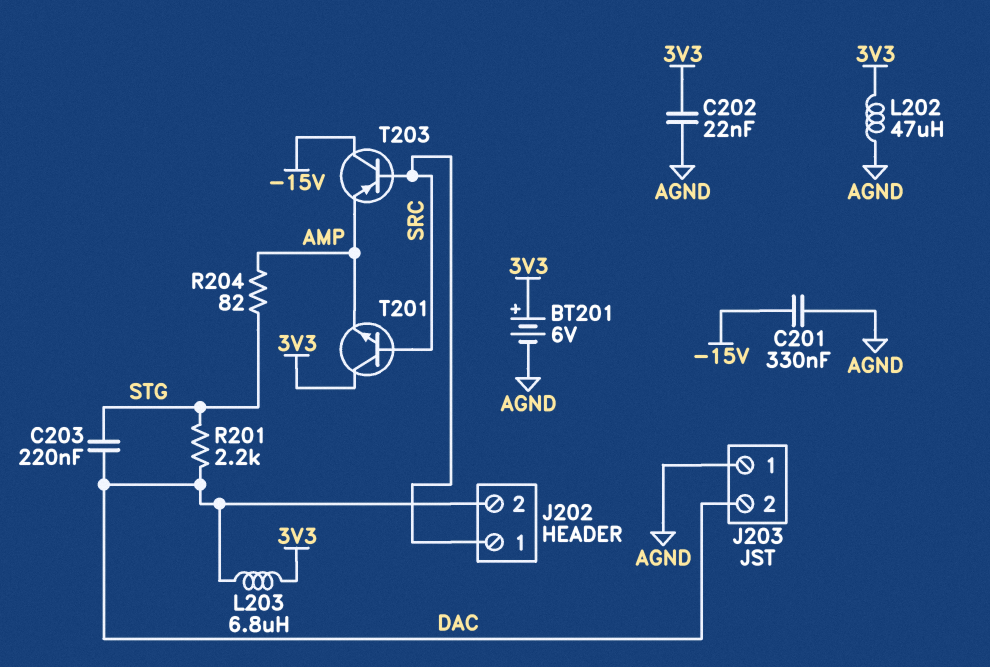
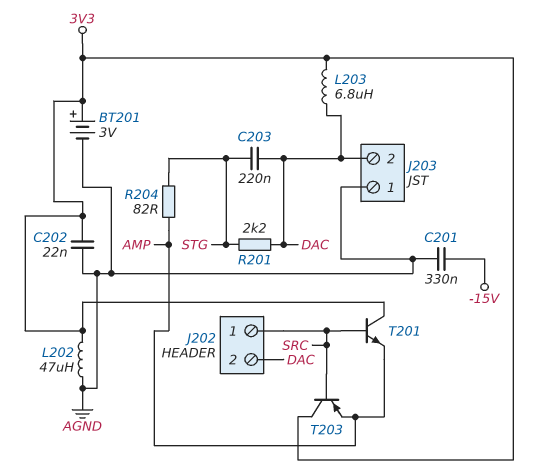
BT201: 6V (plus 3V3, minus AGND) -> 3V (plus 3V3, minus AGND)
T203: PNP (B SRC, C -15V, E AMP) -> PNP (B SRC, C 3V3, E AMP)

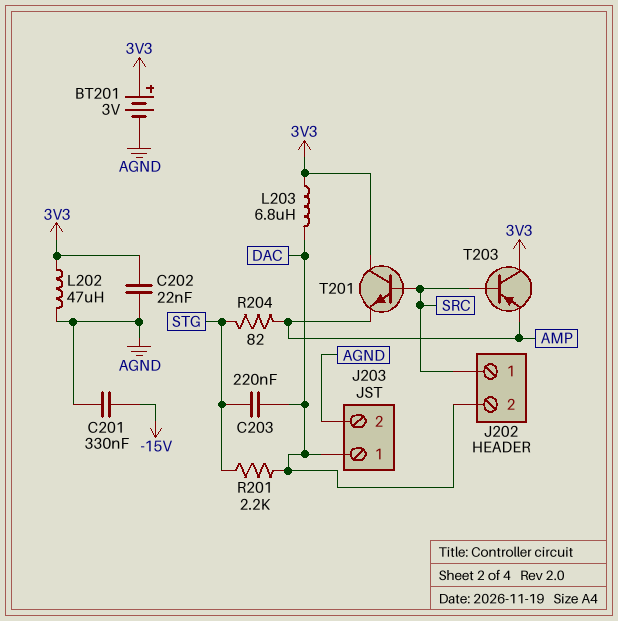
J203 pin 1: AGND -> DAC
J203 pin 2: DAC -> AGND

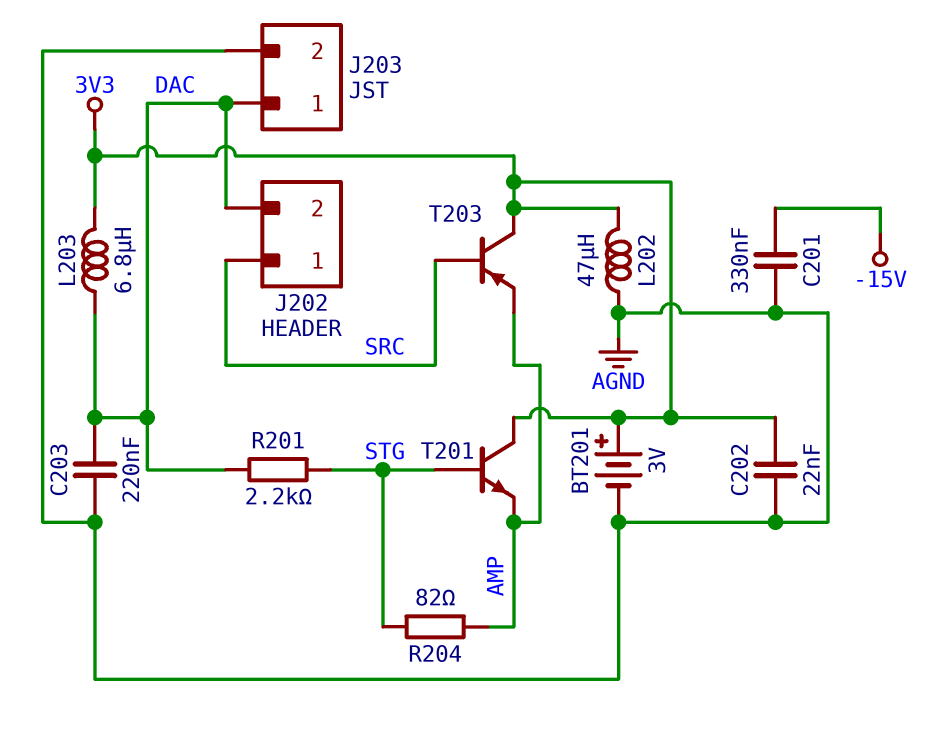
C203: 220nF (DAC, STG) -> 220nF (AGND, DAC)
T201: NPN (B SRC, C 3V3, E AMP) -> NPN (B STG, C 3V3, E AMP)

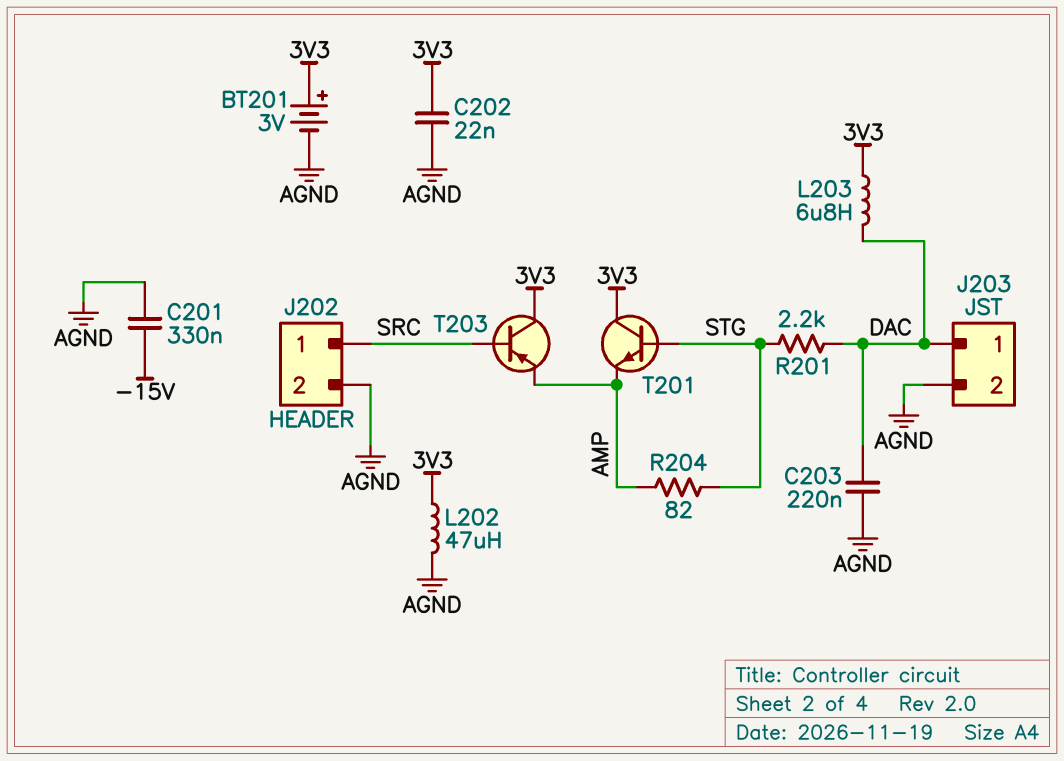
J202 pin 2: DAC -> AGND

